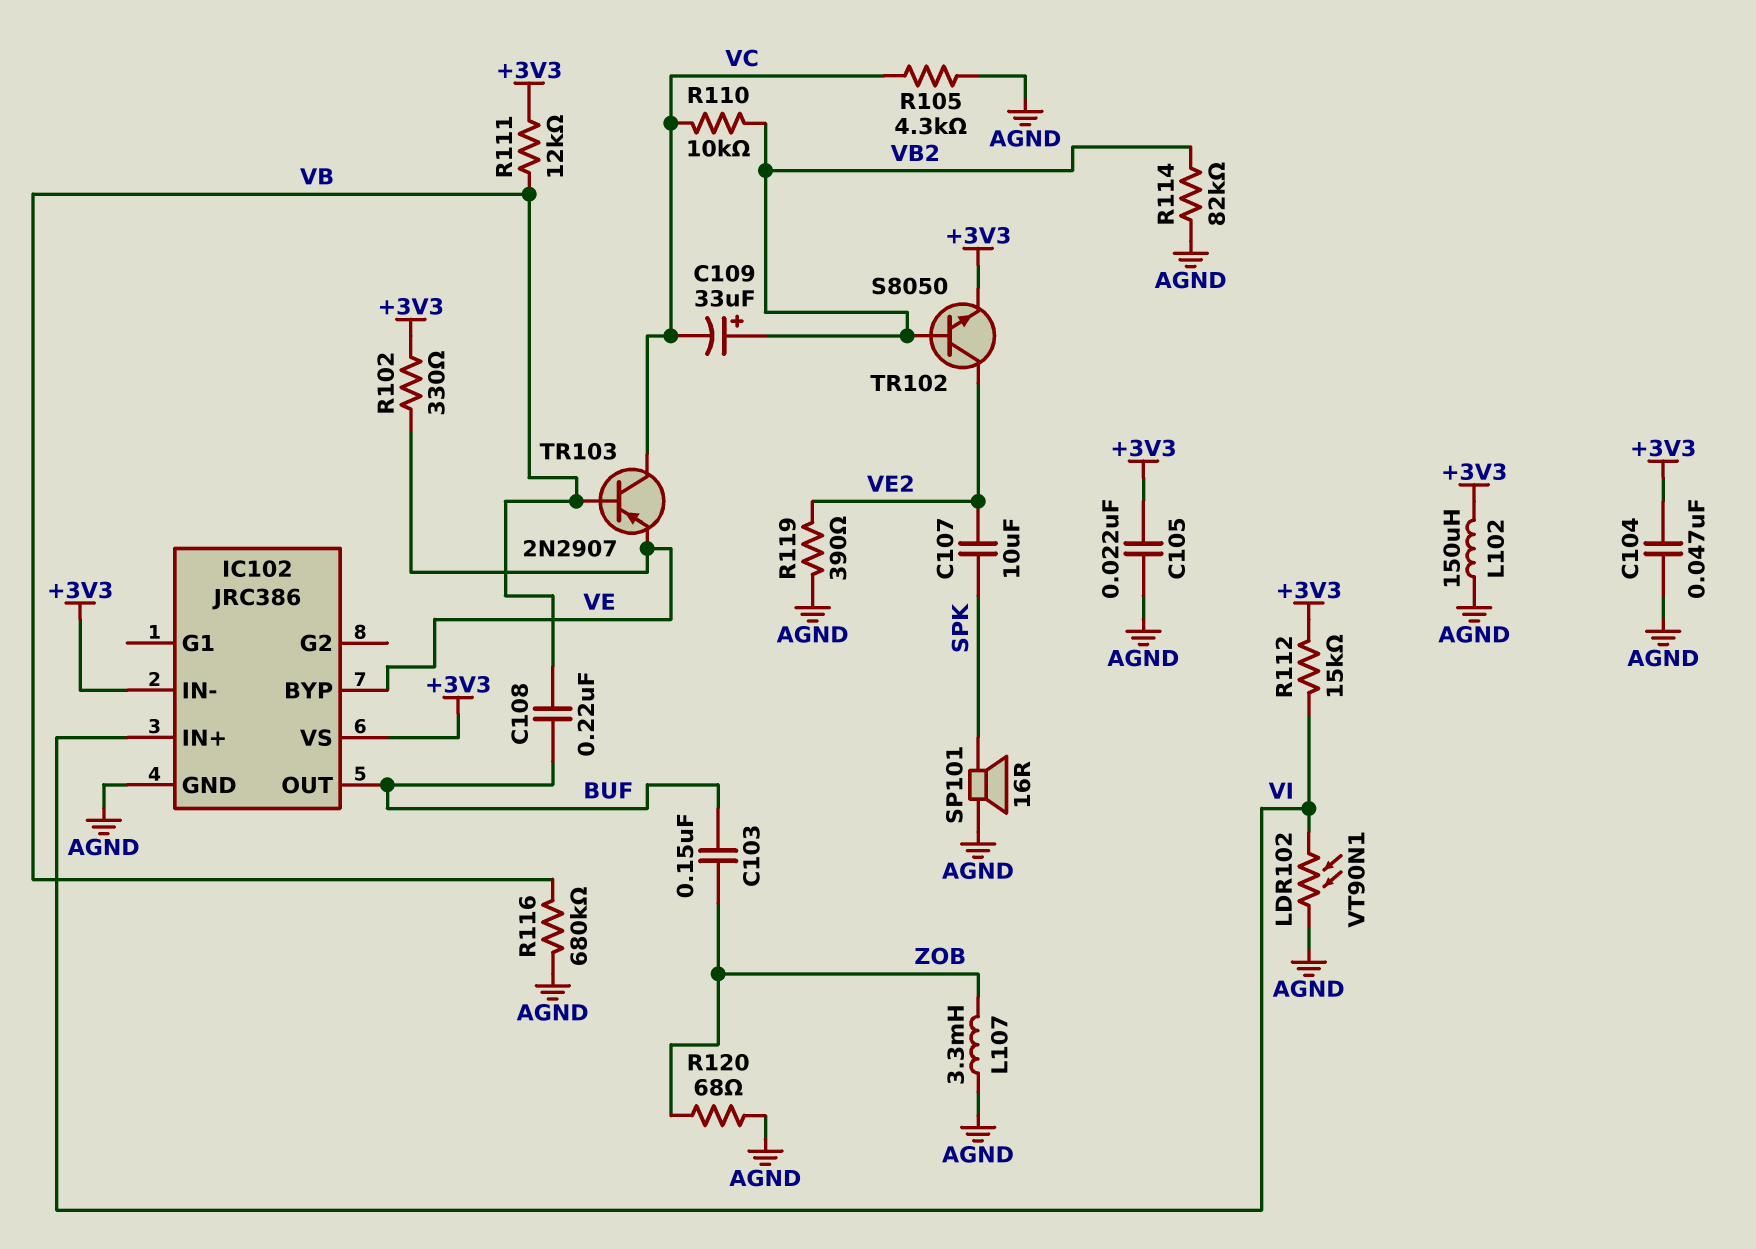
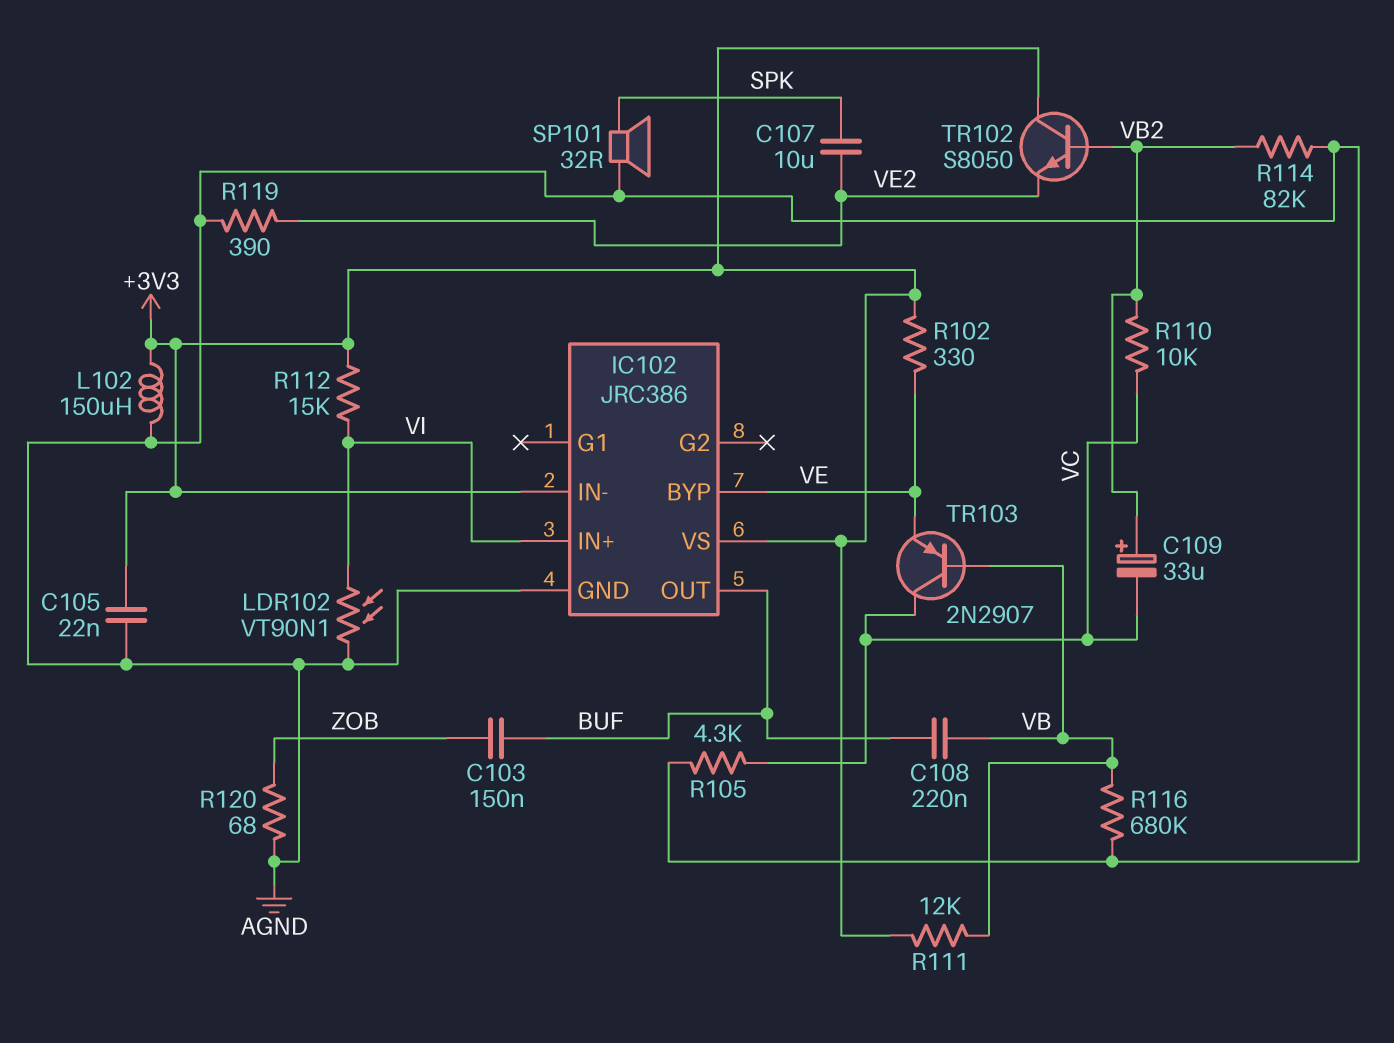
C104: 47nF (+3V3, AGND) -> none
L107: 3.3mH (AGND, ZOB) -> none
SP101: speaker 16R (AGND, SPK) -> speaker 32R (AGND, SPK)
TR102: NPN S8050 (B VB2, C VE2, E +3V3) -> NPN S8050 (B VB2, C +3V3, E VE2)

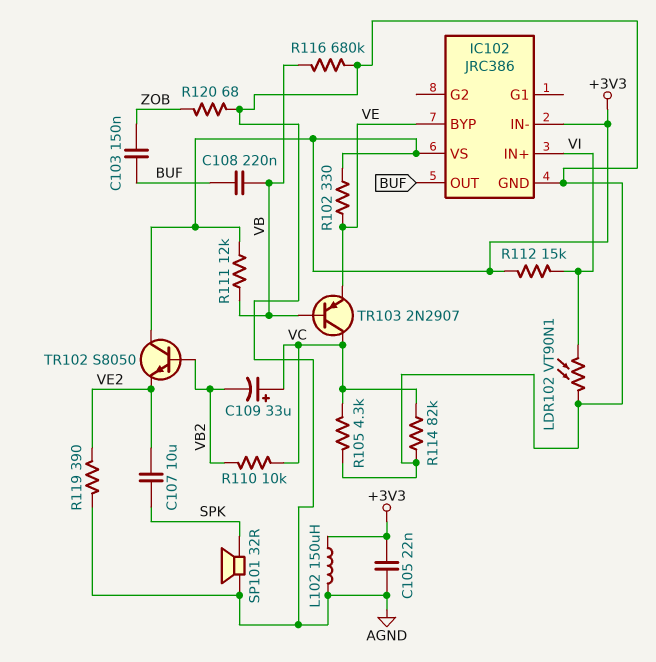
C109: 33uF (plus VB2, minus VC) -> 33uF (plus VC, minus VB2)
R114: 82k (AGND, VB2) -> 82k (AGND, VC)

